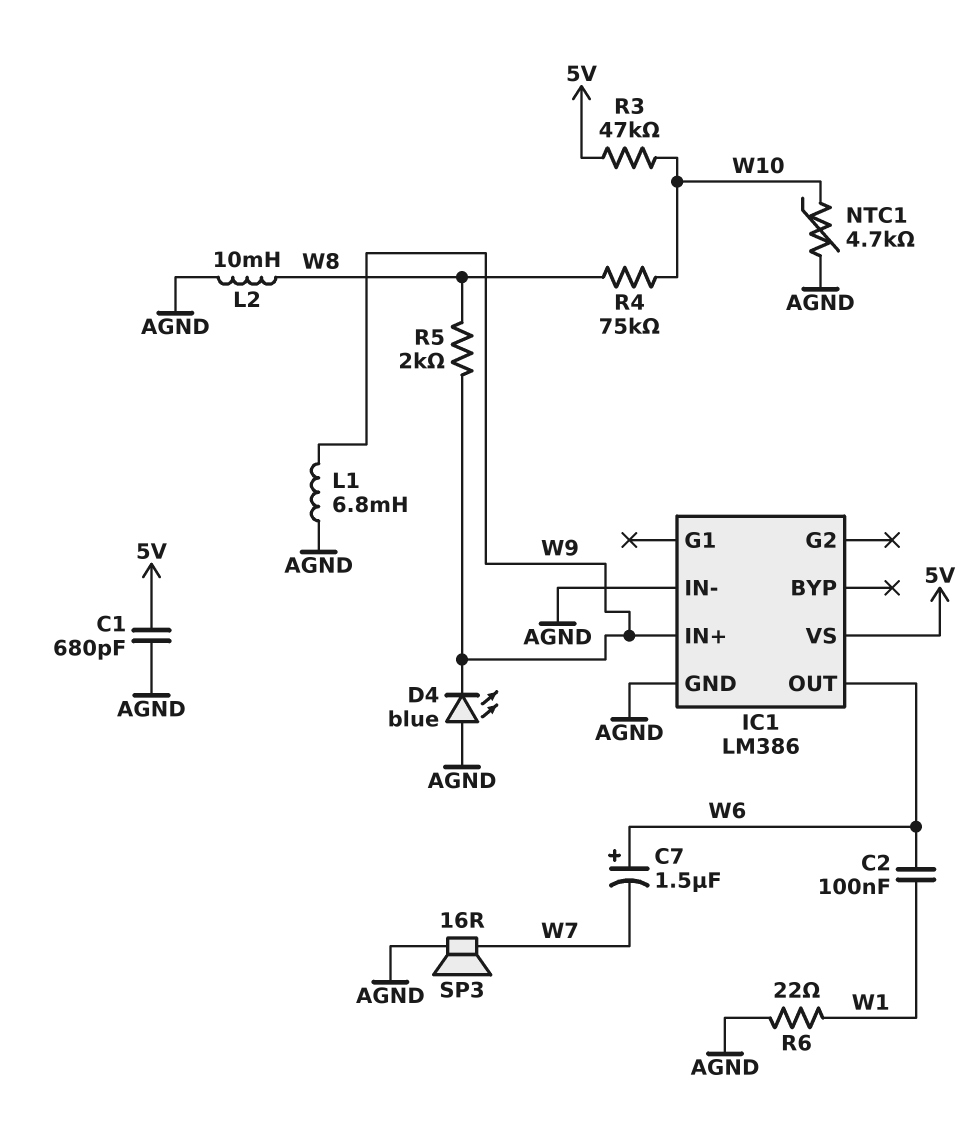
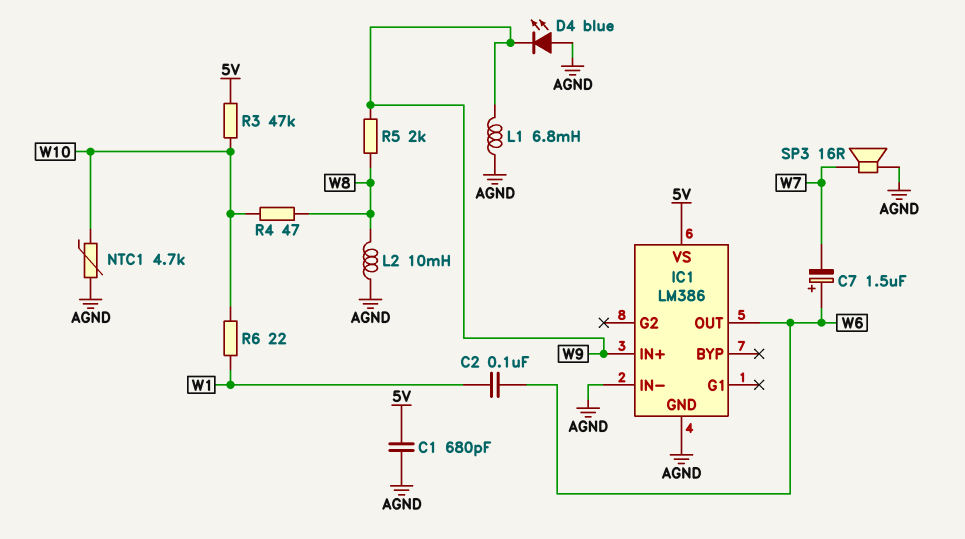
R4: 75k (W8, W10) -> 47 (W8, W10)
R6: 22 (AGND, W1) -> 22 (W1, W10)

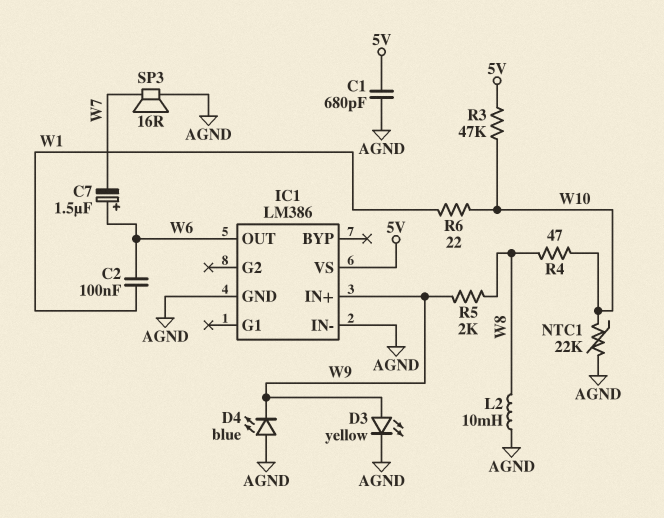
D3: none -> LED yellow (A W9, K AGND)
L1: 6.8mH (AGND, W9) -> none
NTC1: 4.7k (AGND, W10) -> 22k (AGND, W10)

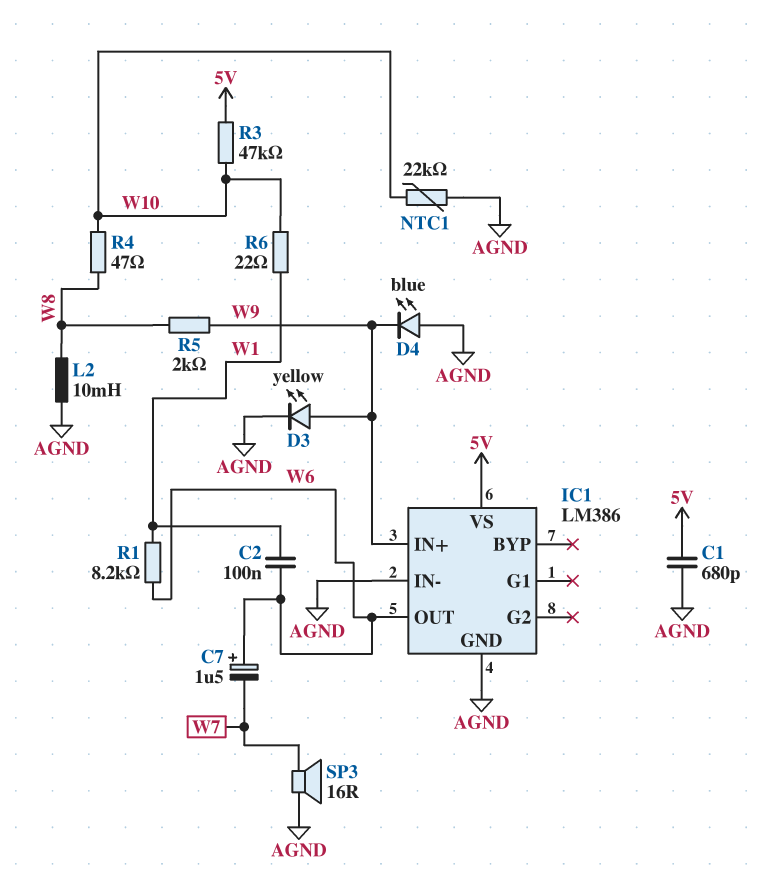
R1: none -> 8.2k (W1, W6)

